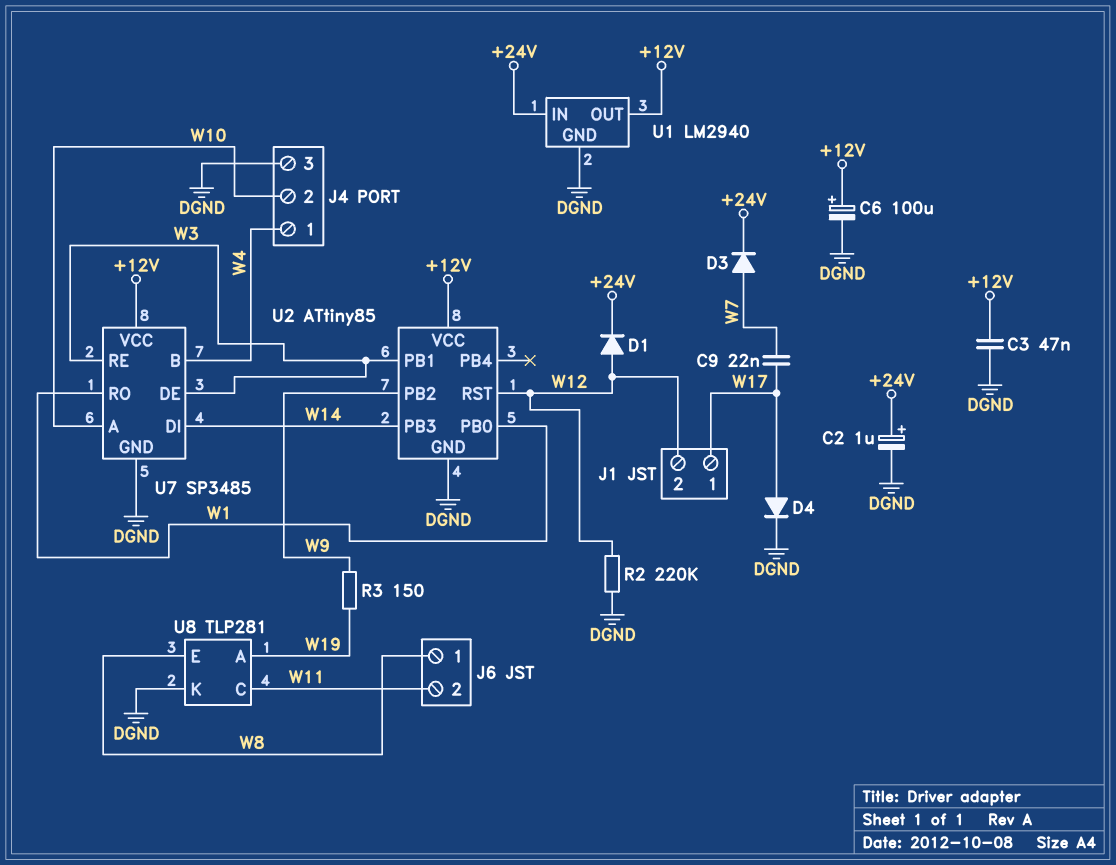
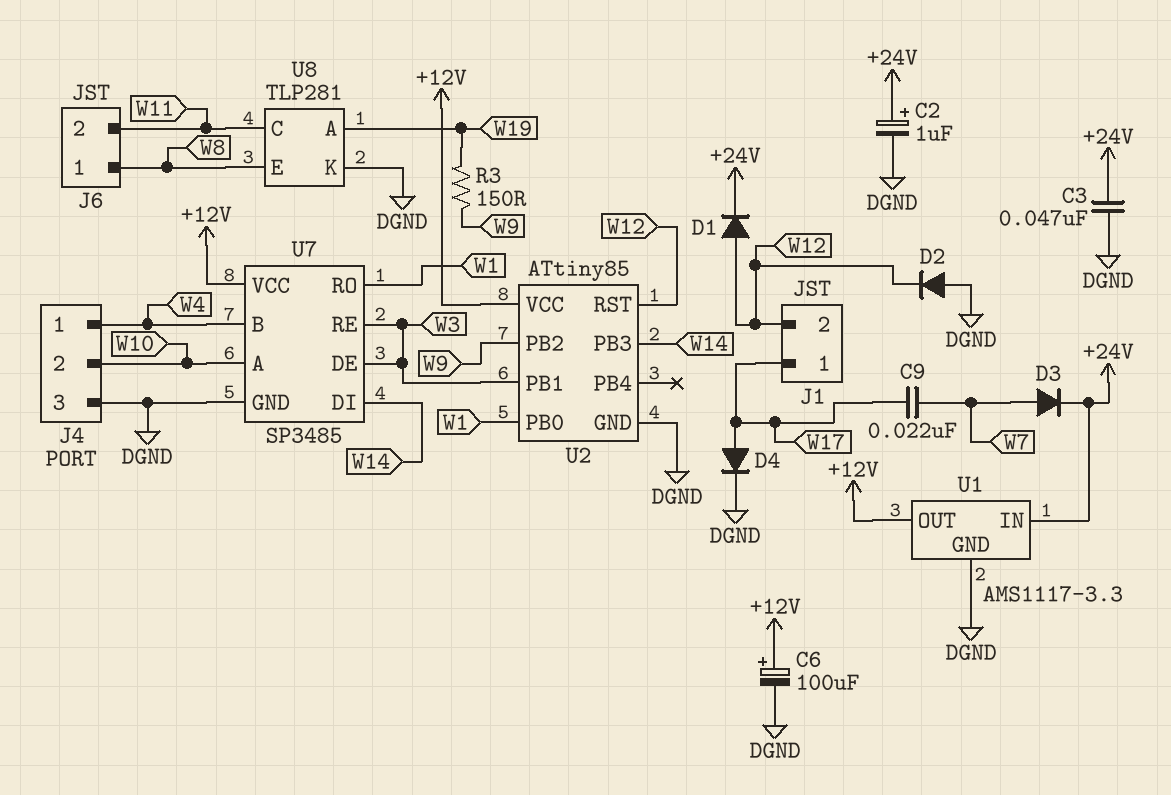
C3: 47nF (+12V, DGND) -> 47nF (+24V, DGND)
D2: none -> diode (A DGND, K W12)
R2: 220k (DGND, W12) -> none
U1: LM2940 -> AMS1117-3.3

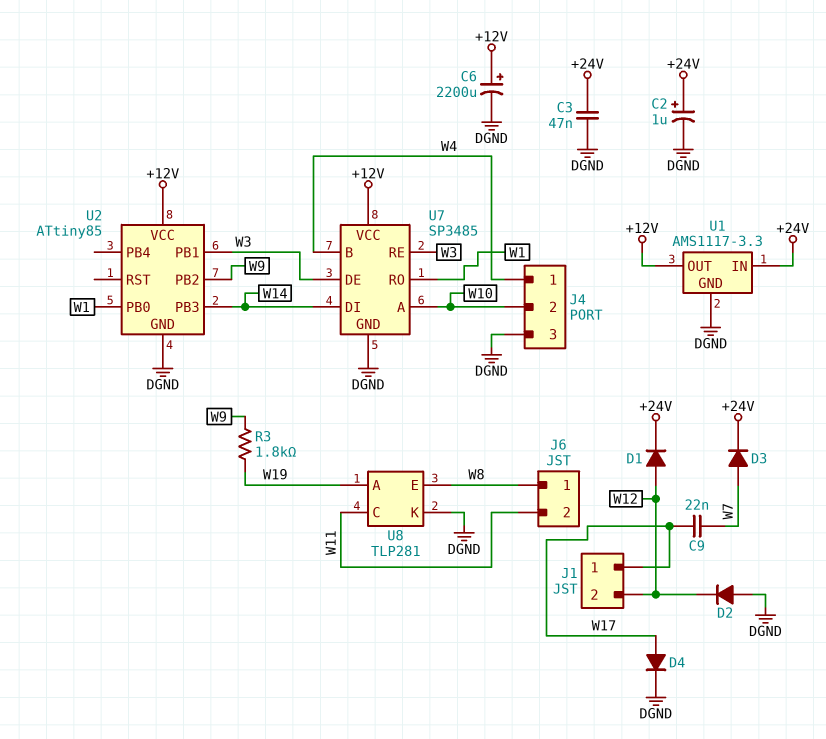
C6: 100uF (plus +12V, minus DGND) -> 2200uF (plus +12V, minus DGND)
R3: 150 (W9, W19) -> 1.8k (W9, W19)
U2 pin RST: W12 -> none

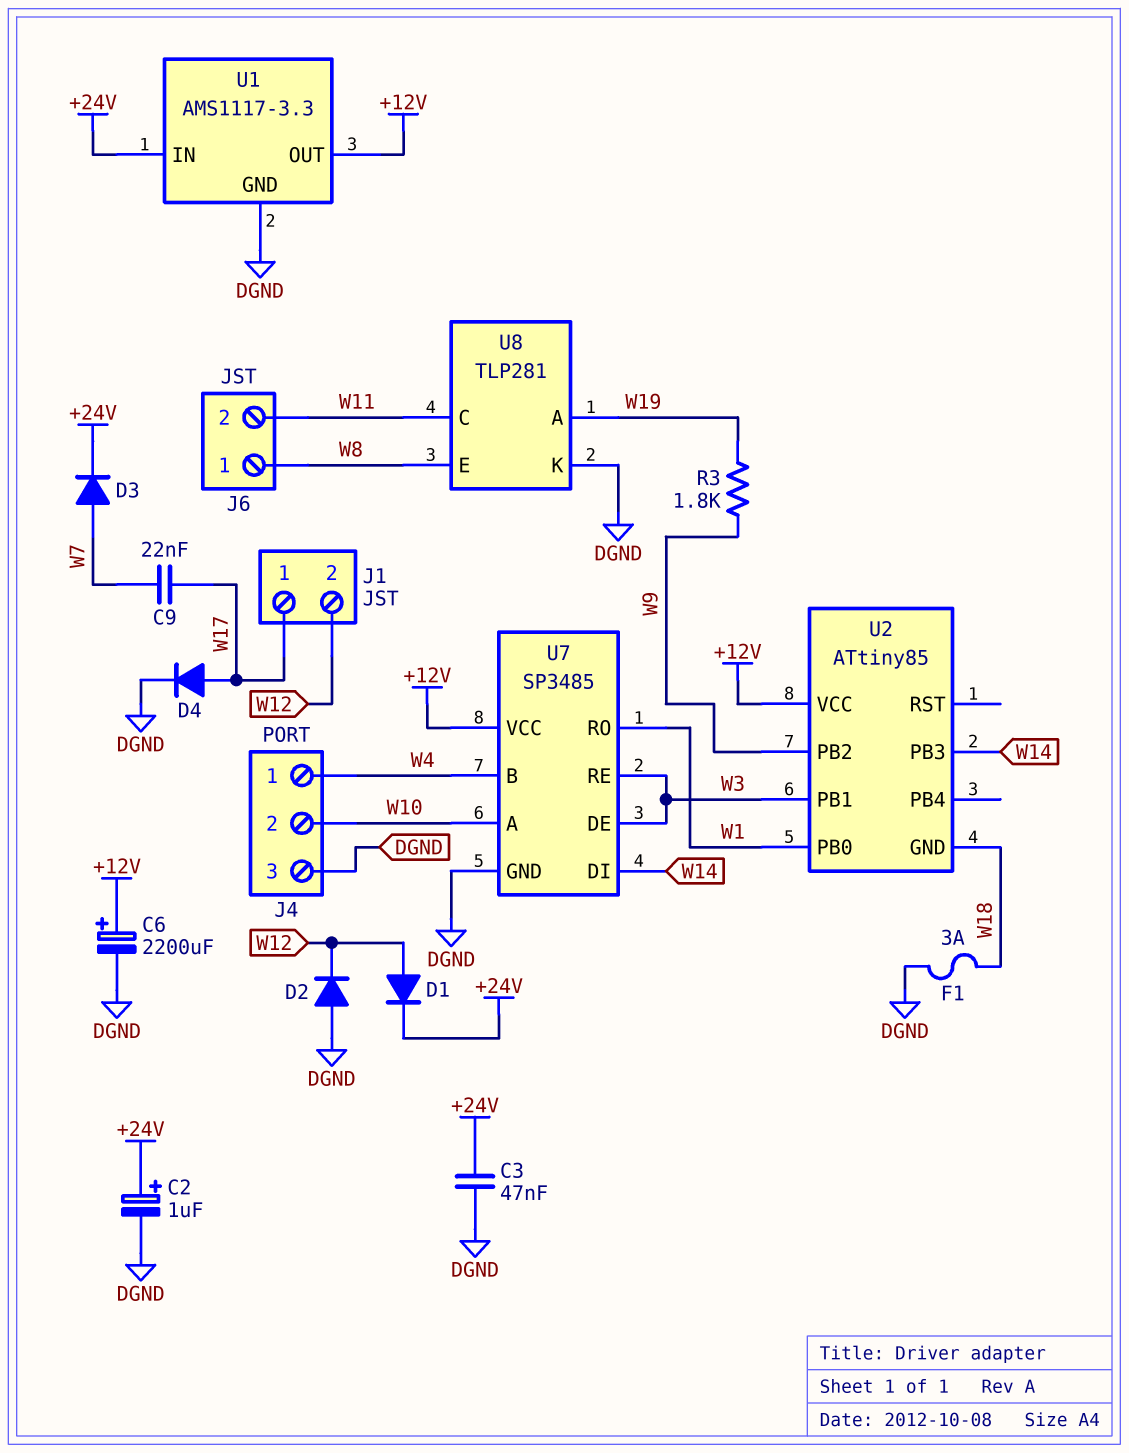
F1: none -> 3A (DGND, W18)
U2 pin GND: DGND -> W18

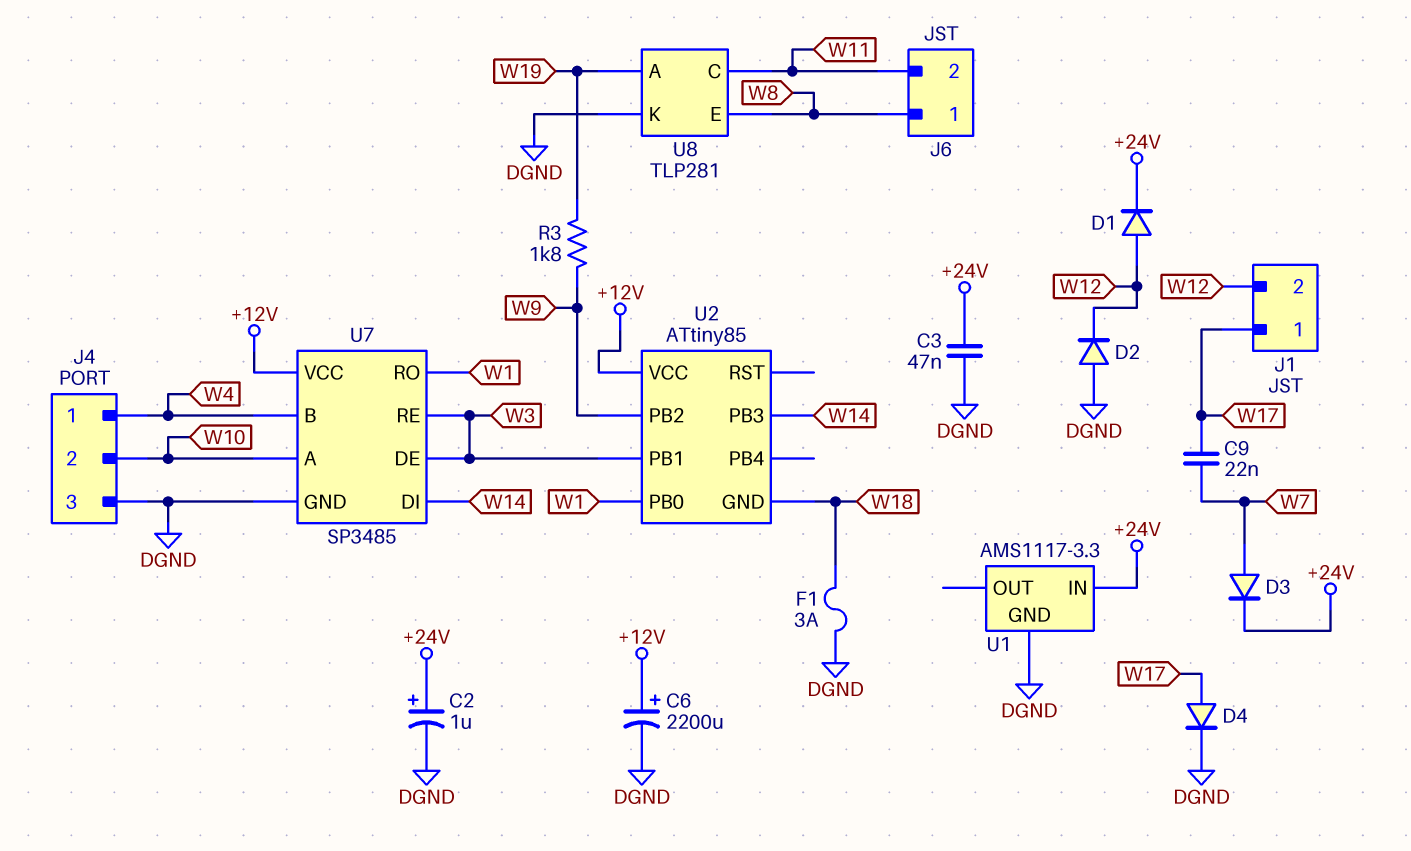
U1 pin OUT: +12V -> none

